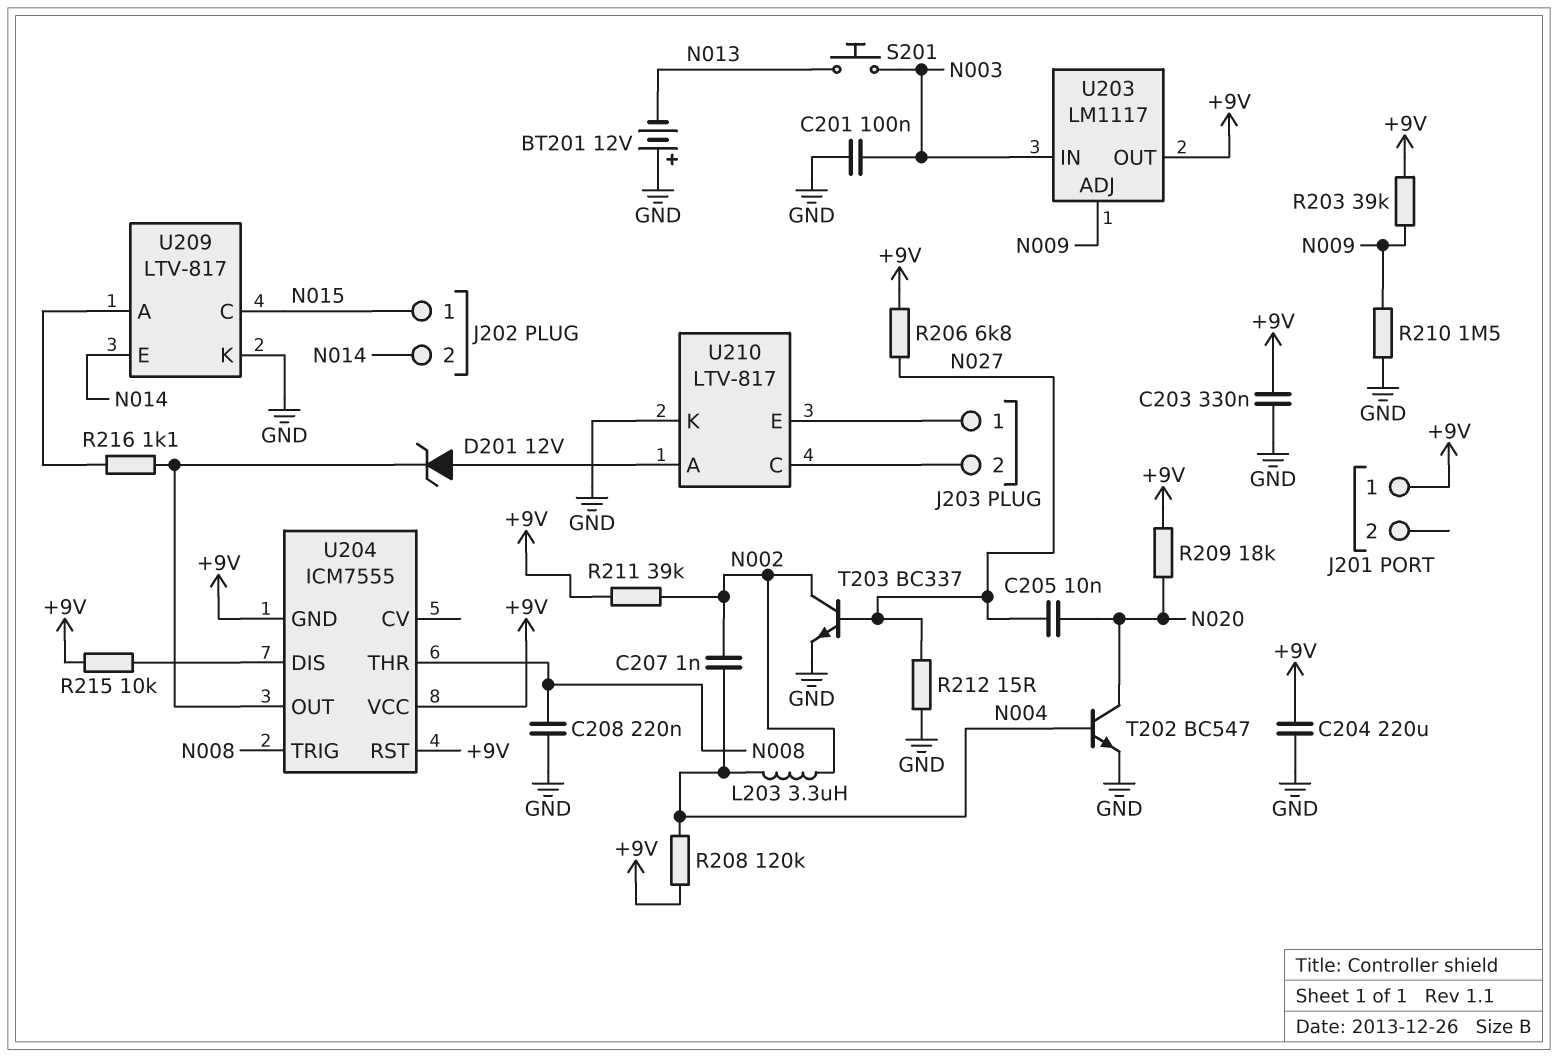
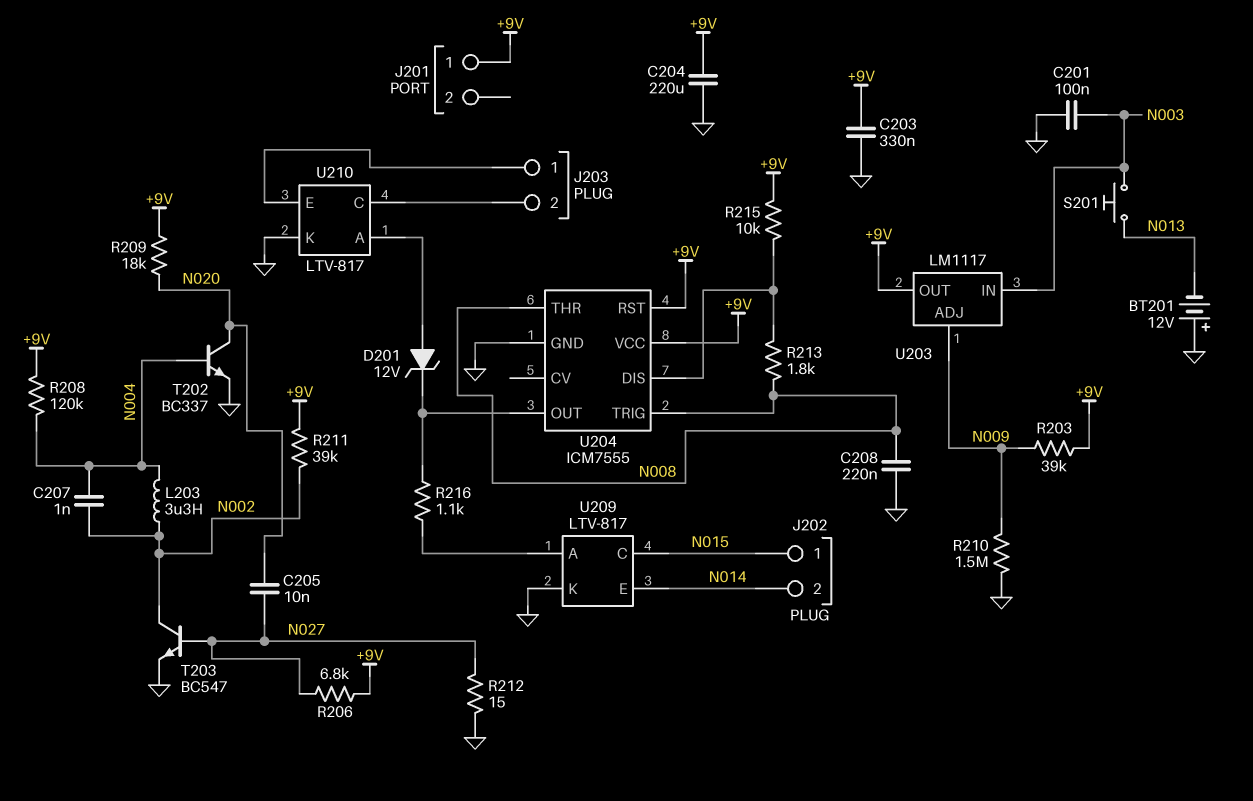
R213: none -> 1.8k (N008, U204/DIS)
T202: NPN BC547 (B N004, C N020, E GND) -> NPN BC337 (B N004, C N020, E GND)
T203: NPN BC337 (B N027, C N002, E GND) -> NPN BC547 (B N027, C N002, E GND)
U204 pin GND: +9V -> GND

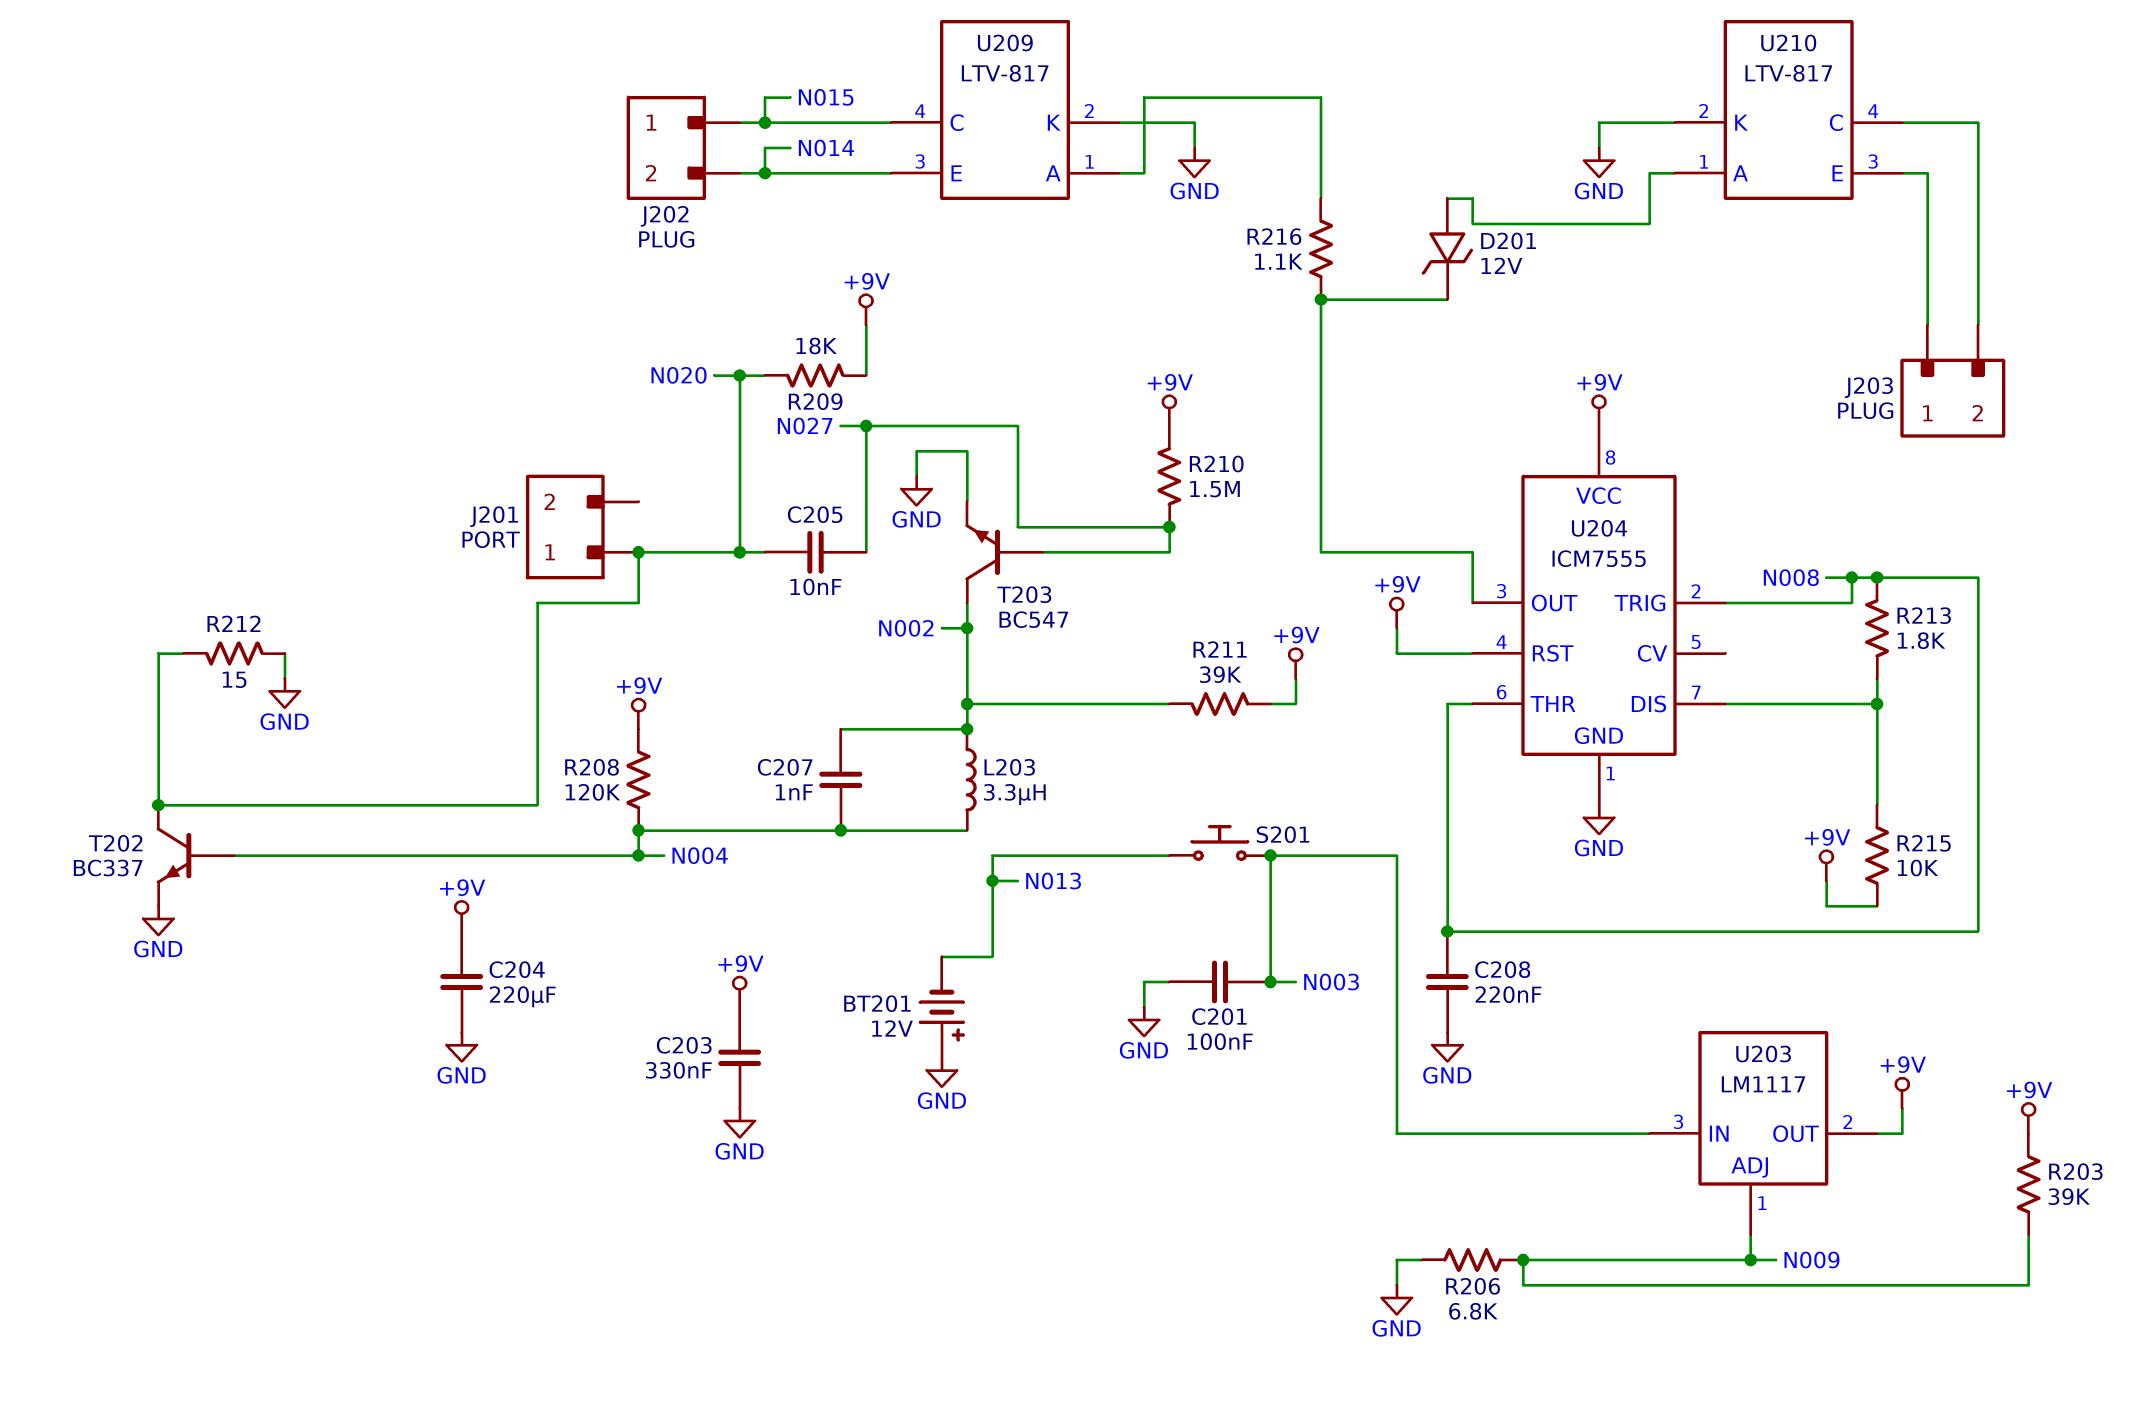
J201 pin 1: +9V -> N020
R206: 6.8k (+9V, N027) -> 6.8k (GND, N009)
R210: 1.5M (GND, N009) -> 1.5M (+9V, N027)
R212: 15 (GND, N027) -> 15 (GND, N020)

